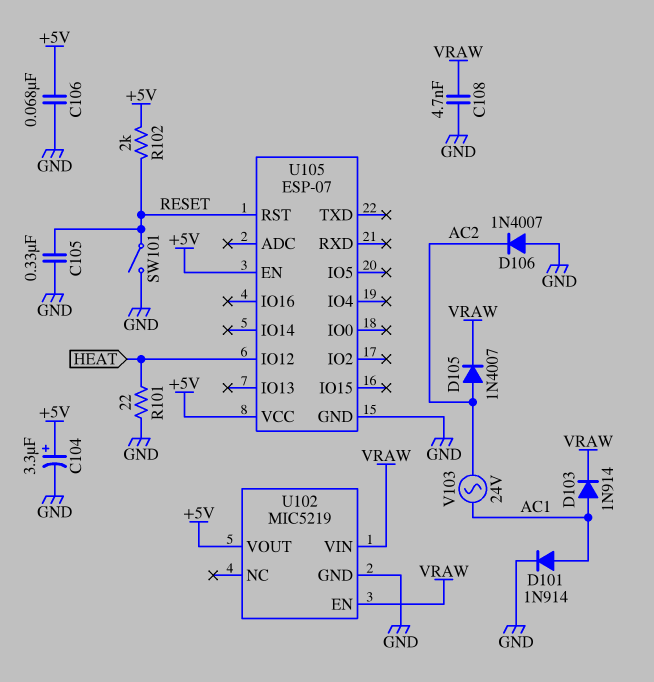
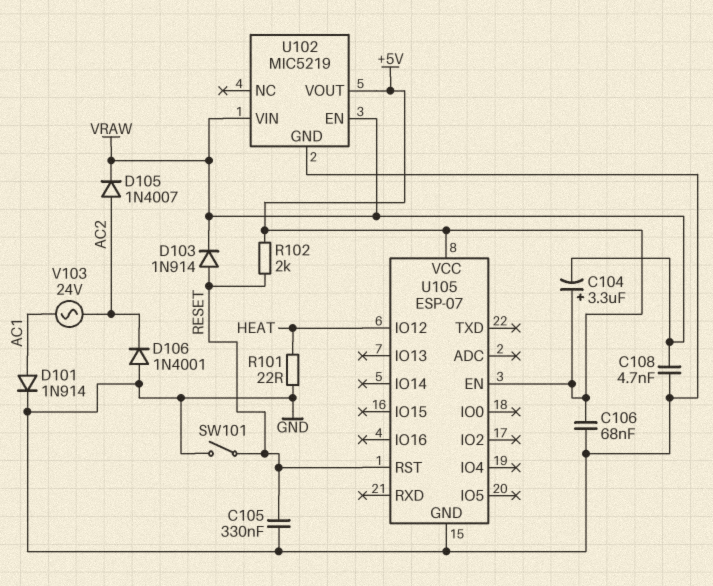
C104: 3.3uF (plus +5V, minus GND) -> 3.3uF (plus +5V, minus VRAW)
D103: diode 1N914 (A AC1, K VRAW) -> diode 1N914 (A RESET, K VRAW)
D106: diode 1N4007 (A GND, K AC2) -> diode 1N4001 (A GND, K AC2)

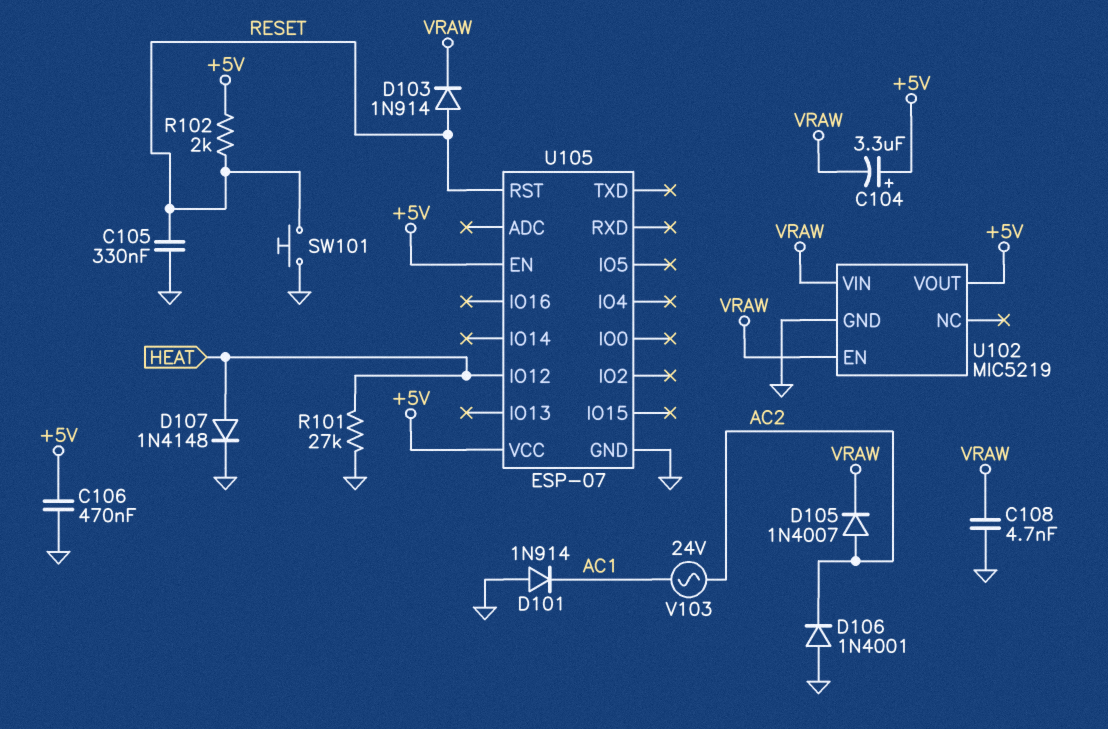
C106: 68nF (+5V, GND) -> 470nF (+5V, GND)
D101: diode 1N914 (A AC1, K GND) -> diode 1N914 (A GND, K AC1)
D107: none -> diode 1N4148 (A HEAT, K GND)
R101: 22 (GND, HEAT) -> 27k (GND, HEAT)
SW101: switch (GND, RESET) -> button (GND, RESET)

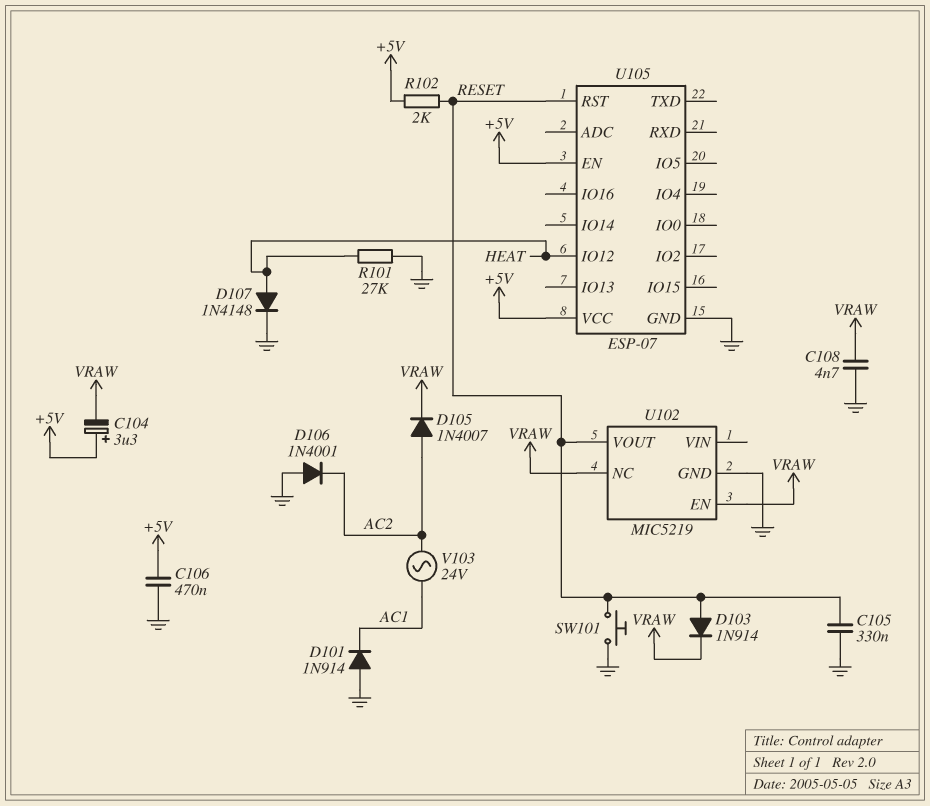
U102 pin NC: none -> VRAW
U102 pin VIN: VRAW -> none
U102 pin VOUT: +5V -> RESET

